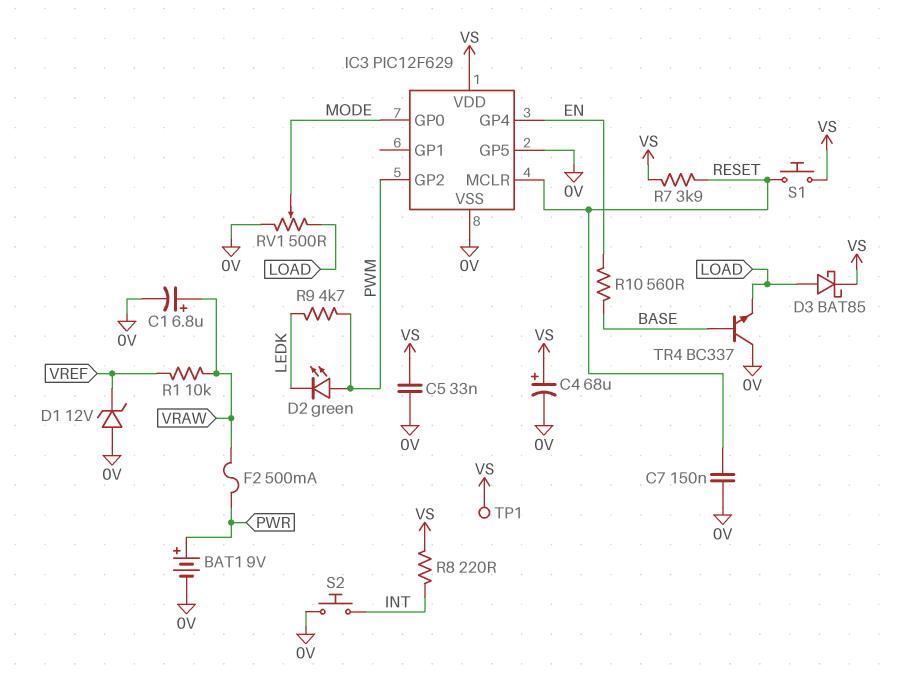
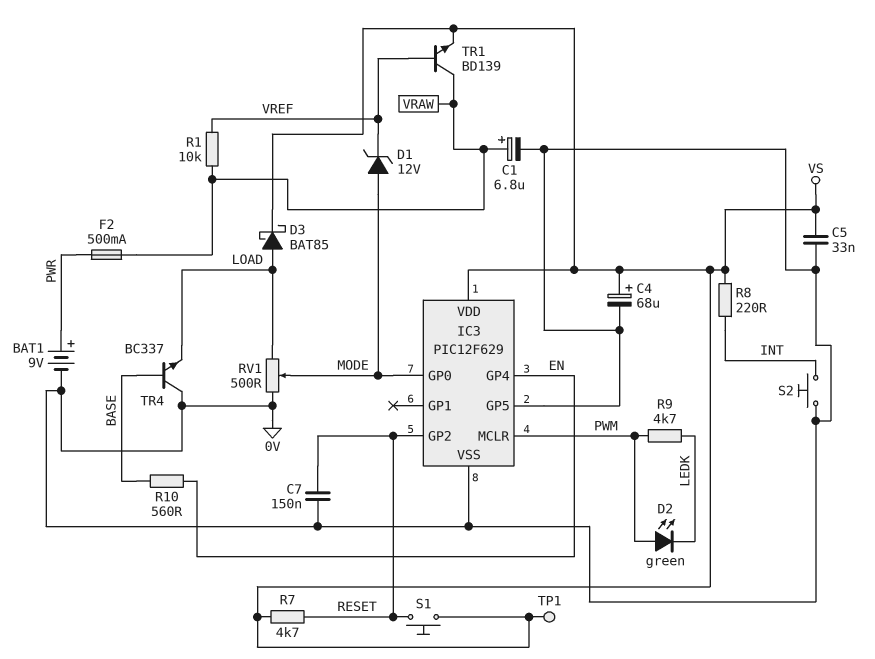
D1: zener 12V (A 0V, K VREF) -> zener 12V (A MODE, K VREF)
IC3 pin GP2: PWM -> RESET
IC3 pin MCLR: RESET -> PWM
R7: 3.9k (RESET, VS) -> 4.7k (RESET, VS)
TR1: none -> NPN BD139 (B VREF, C VRAW, E VS)

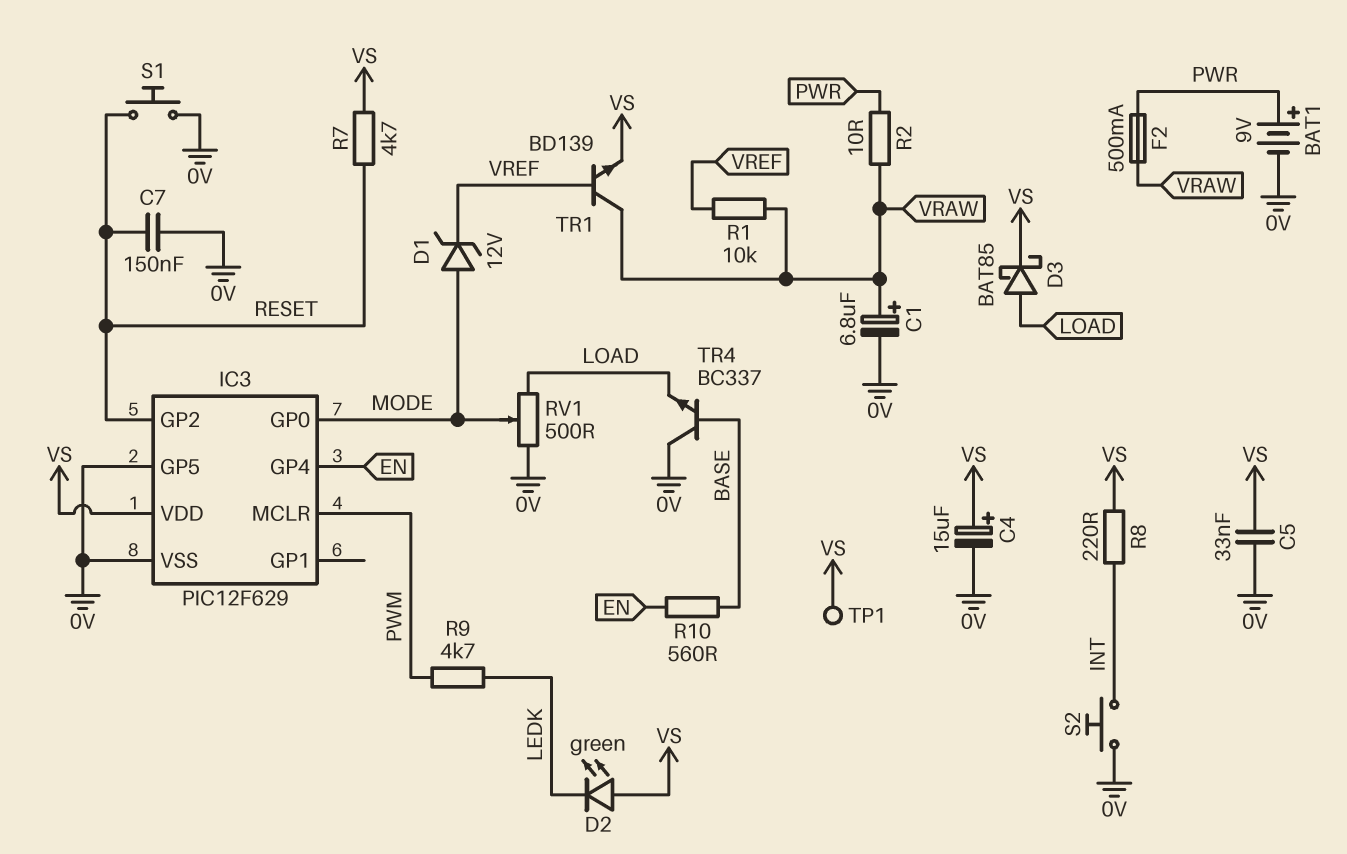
C4: 68uF (plus VS, minus 0V) -> 15uF (plus VS, minus 0V)
D2: LED green (A PWM, K LEDK) -> LED green (A VS, K LEDK)
R2: none -> 10 (PWR, VRAW)
S1: button (RESET, VS) -> button (0V, RESET)

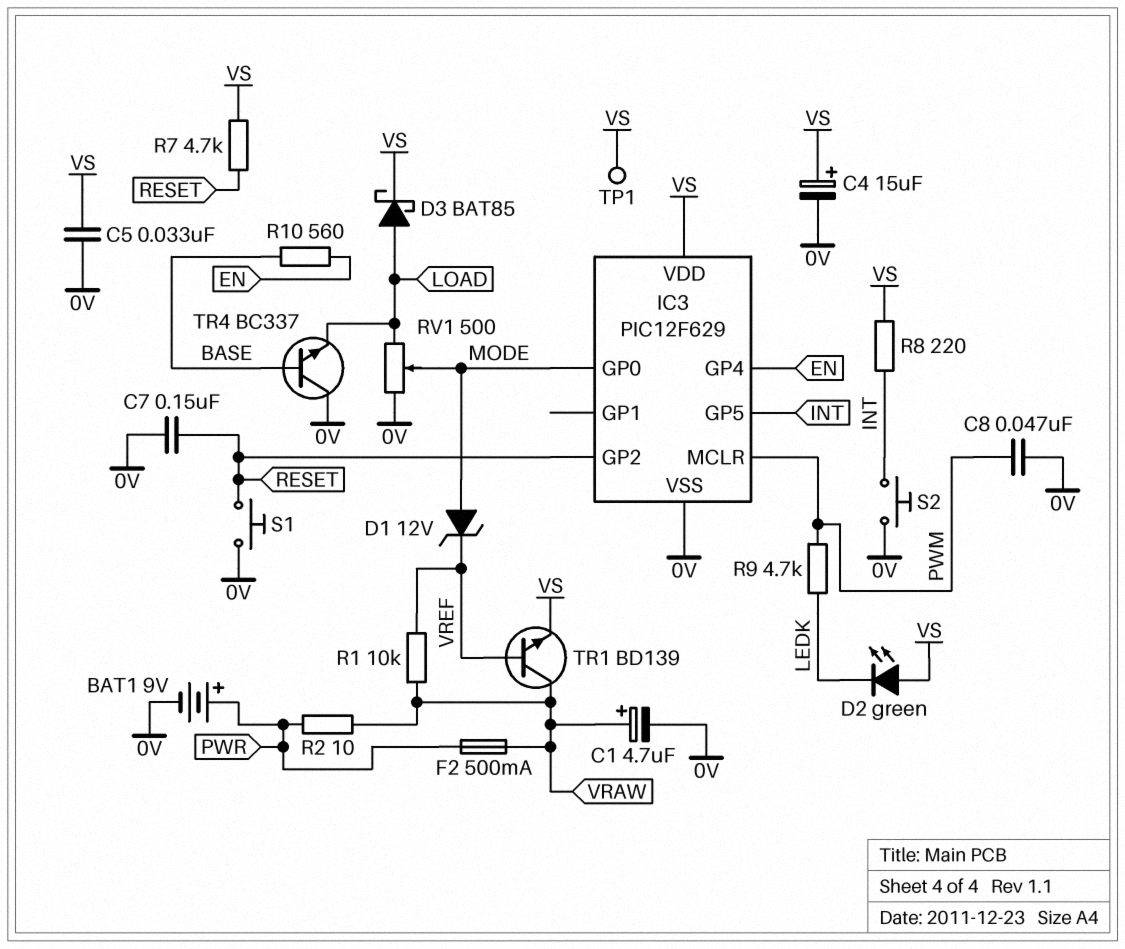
C1: 6.8uF (plus VRAW, minus 0V) -> 4.7uF (plus VRAW, minus 0V)
C8: none -> 47nF (0V, PWM)
IC3 pin GP5: 0V -> INT

